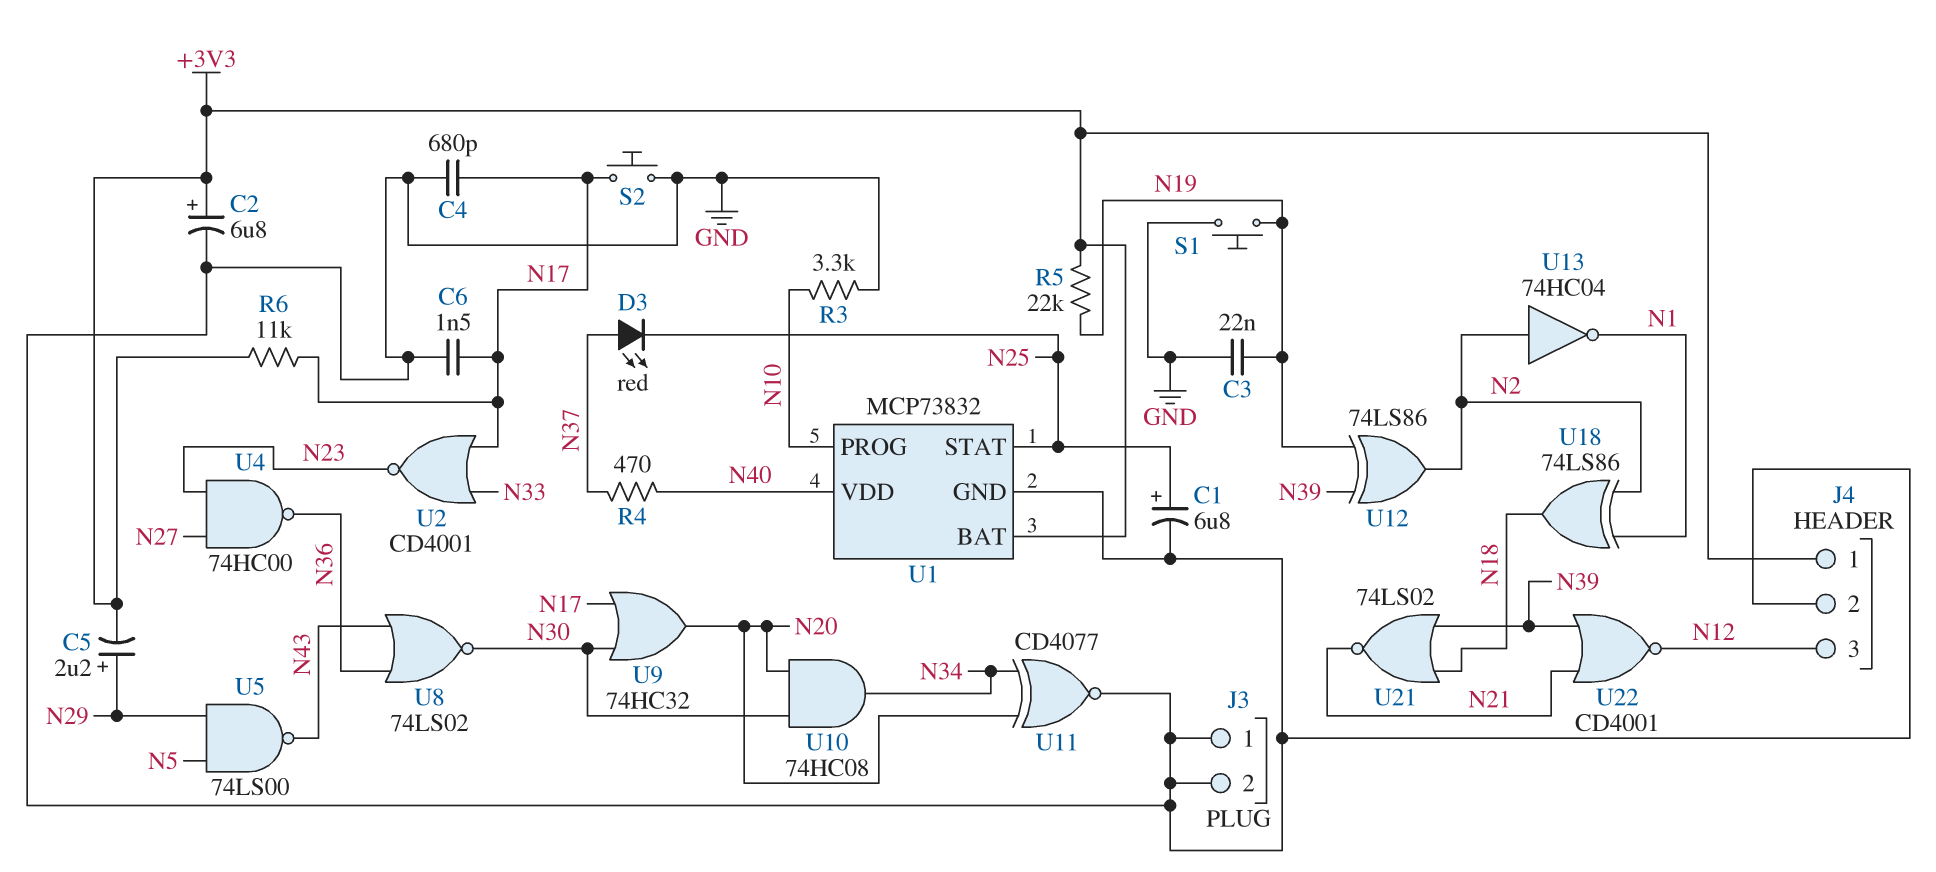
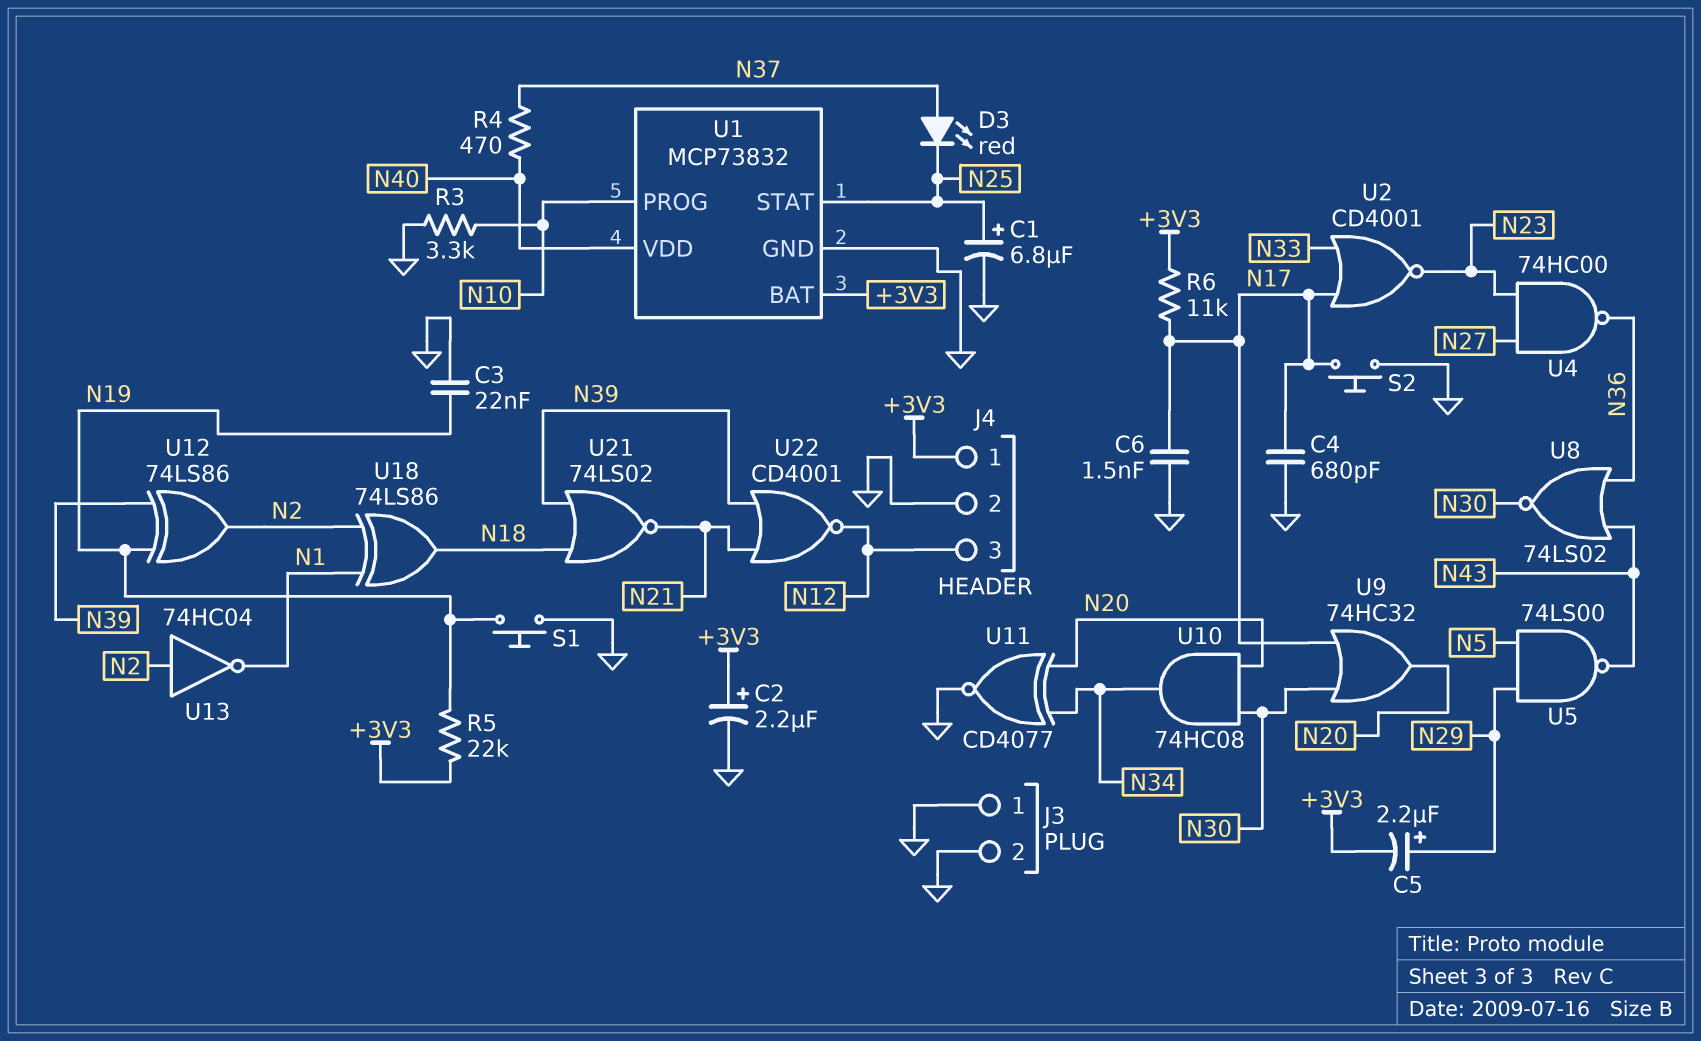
C2: 6.8uF (plus +3V3, minus GND) -> 2.2uF (plus +3V3, minus GND)

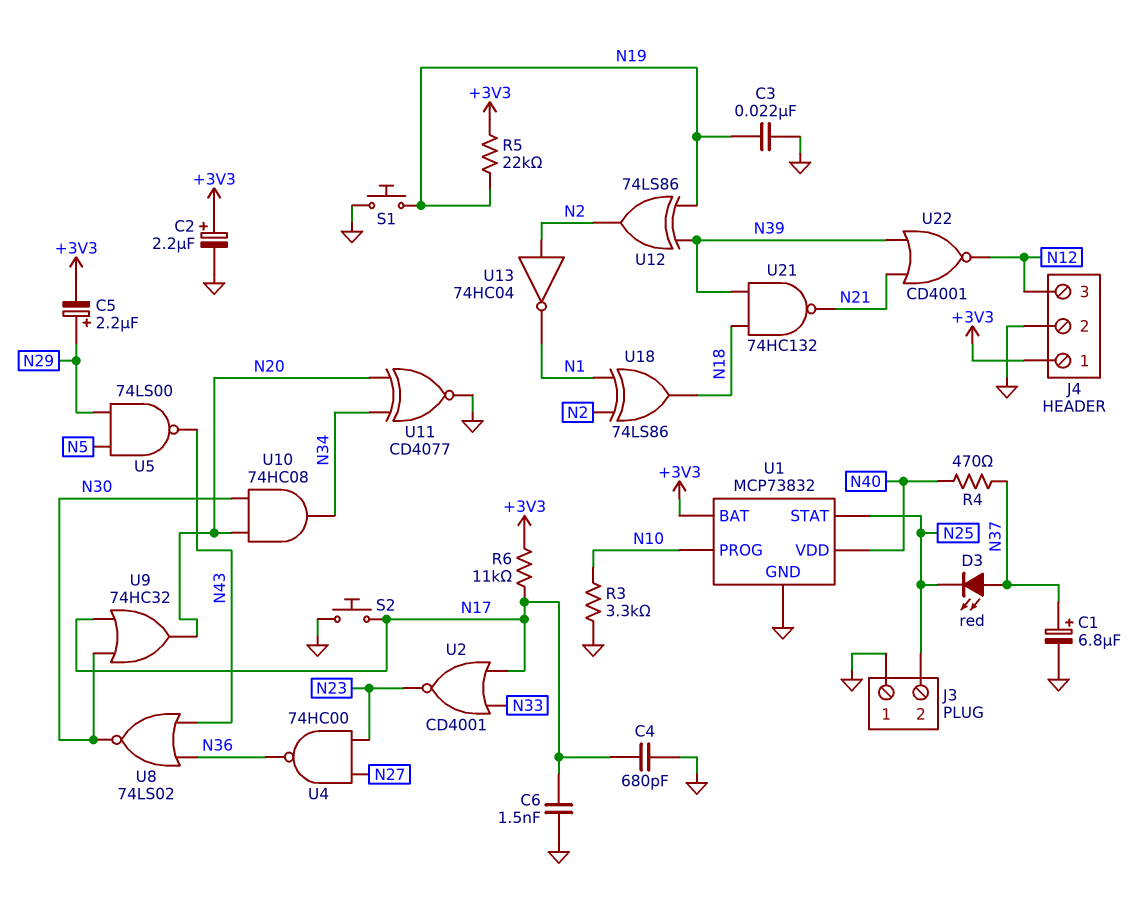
C1: 6.8uF (plus N25, minus GND) -> 6.8uF (plus N37, minus GND)
J3 pin 2: GND -> N25
U21: NOR 74LS02 (in N18, in N39, out N21) -> NAND 74HC132 (in N18, in N39, out N21)

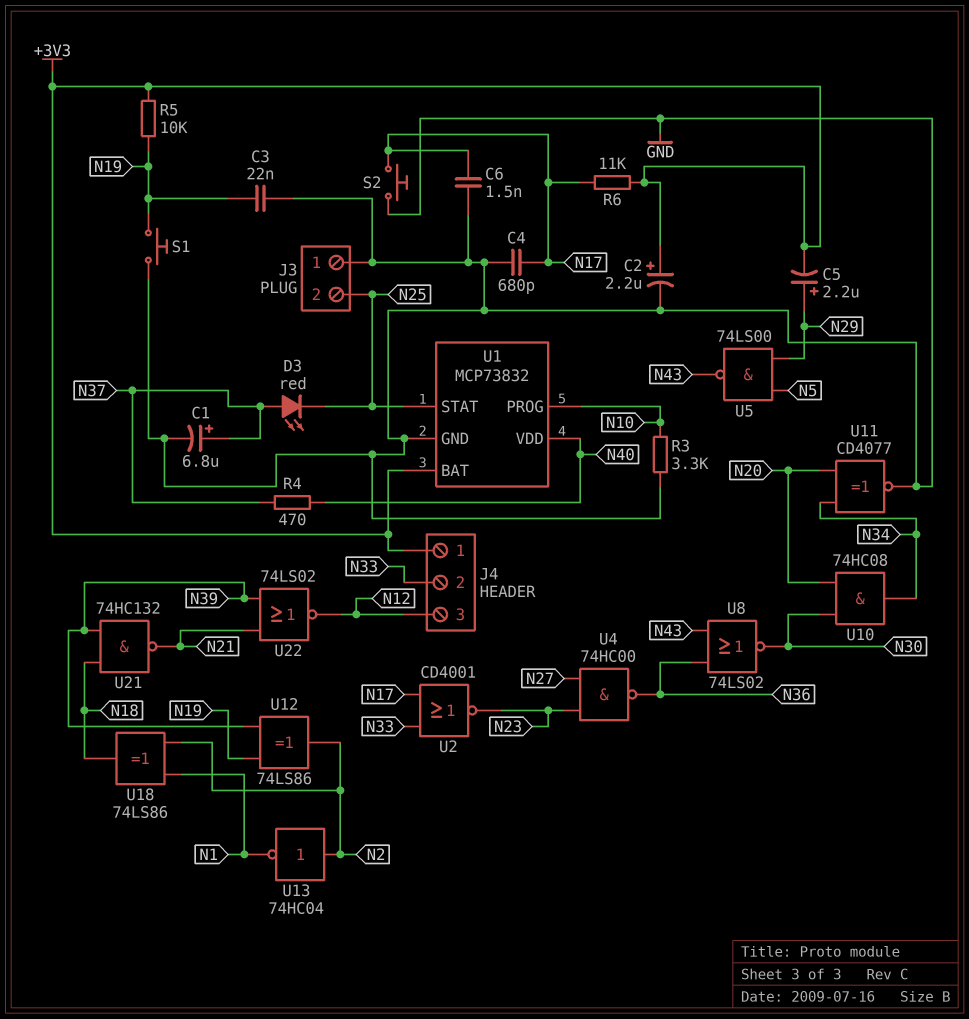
J4 pin 2: GND -> N33
R5: 22k (+3V3, N19) -> 10k (+3V3, N19)
U9: OR 74HC32 (in N17, in N30, out N20) -> none
U22: NOR CD4001 (in N21, in N39, out N12) -> NOR 74LS02 (in N21, in N39, out N12)

